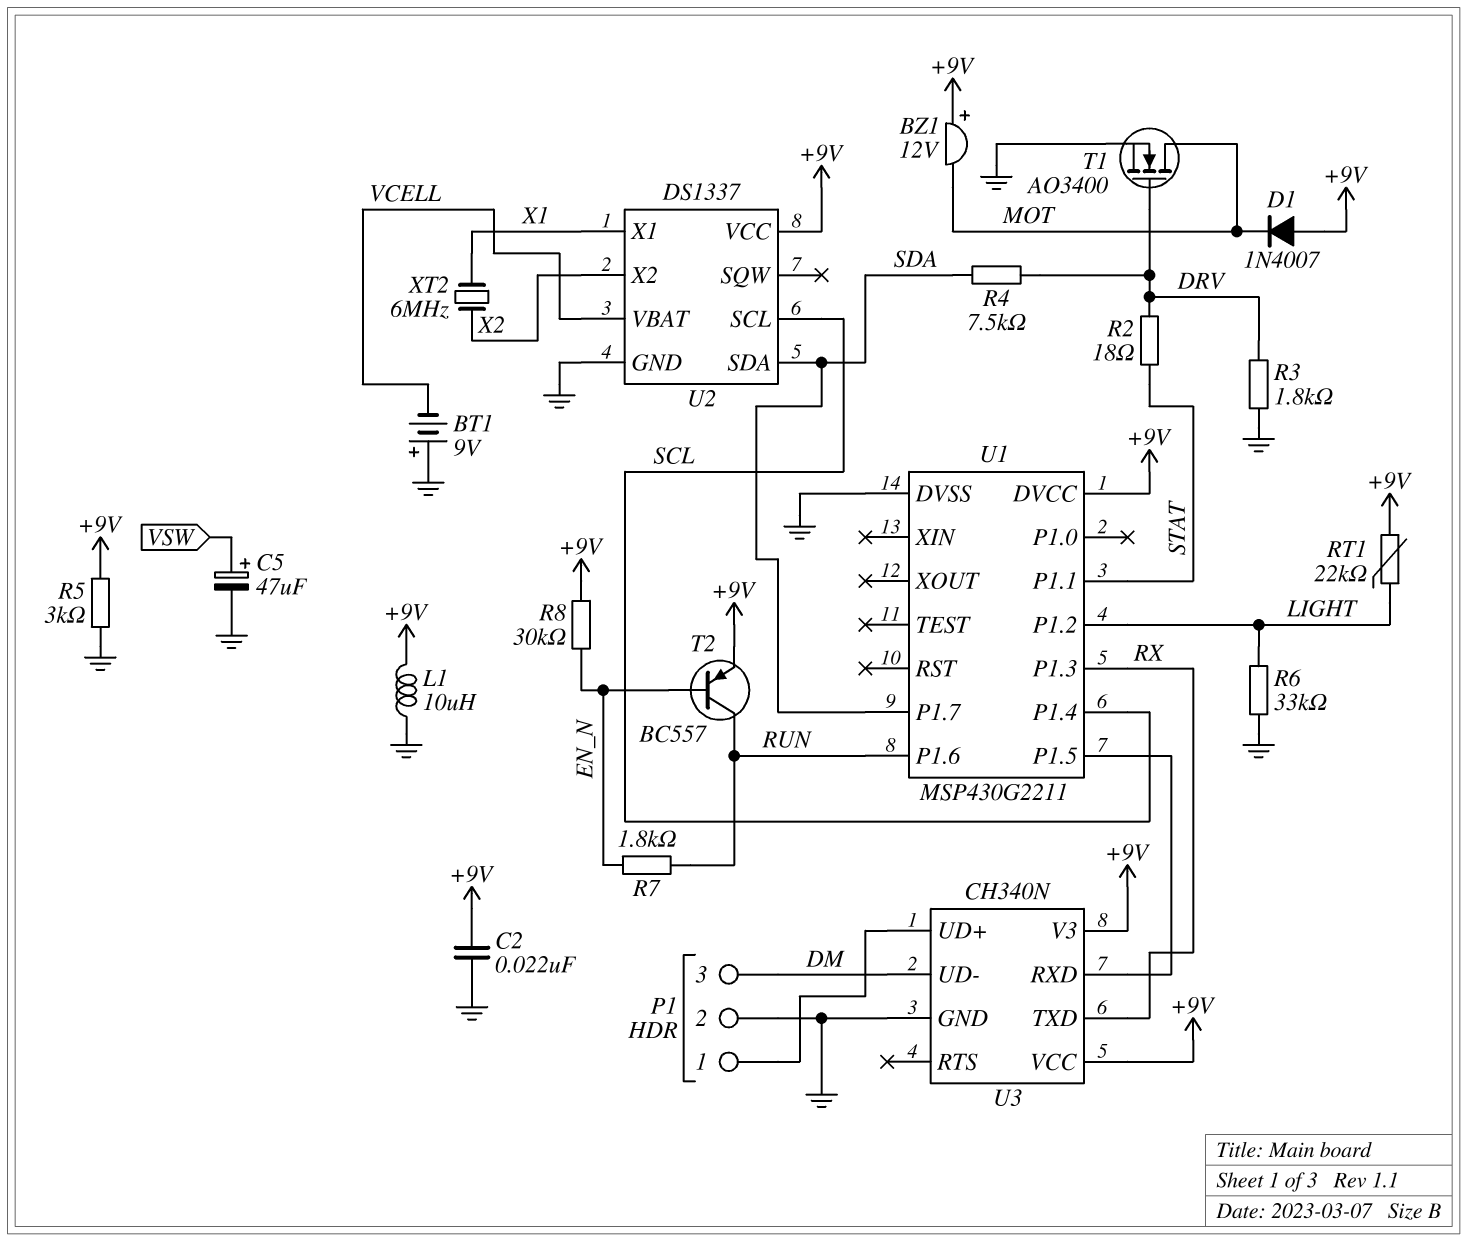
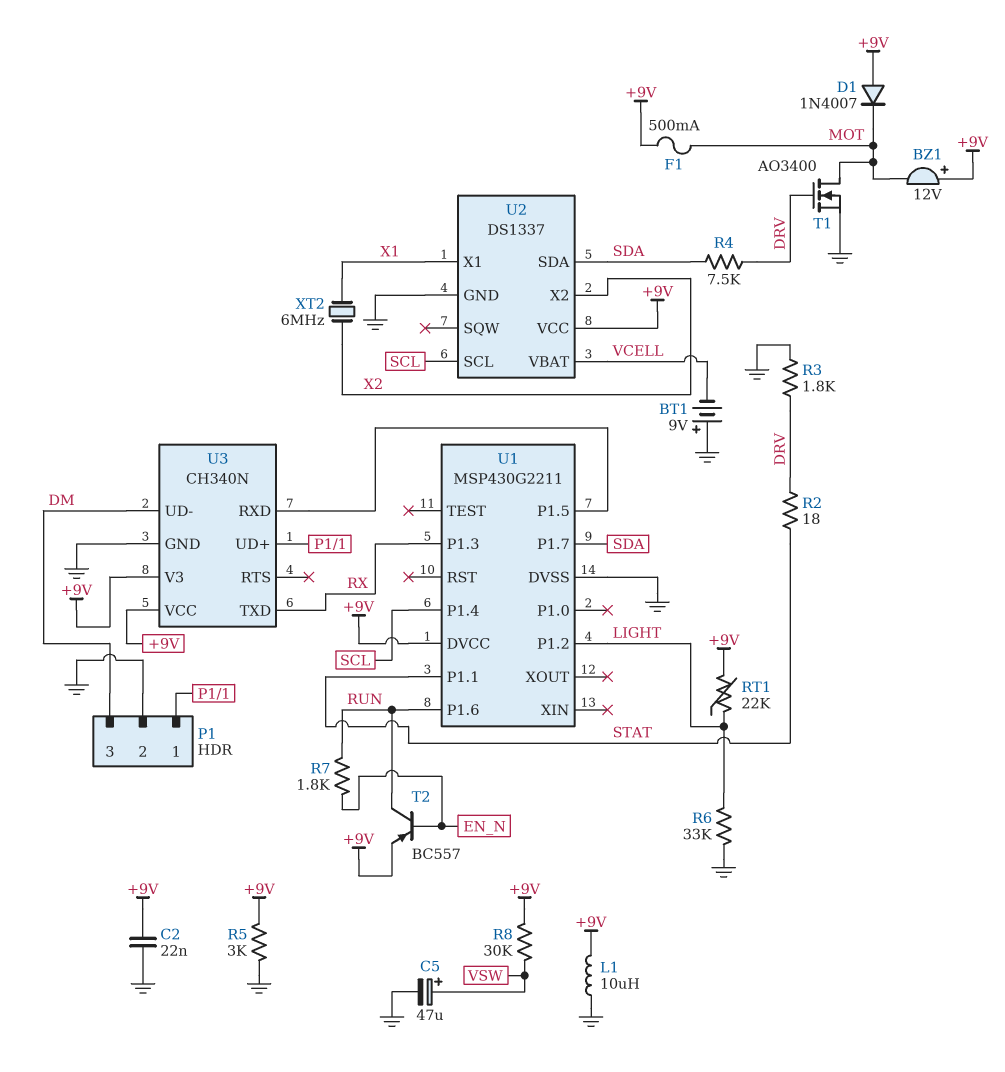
F1: none -> 500mA (+9V, MOT)
R8: 30k (+9V, EN_N) -> 30k (+9V, VSW)

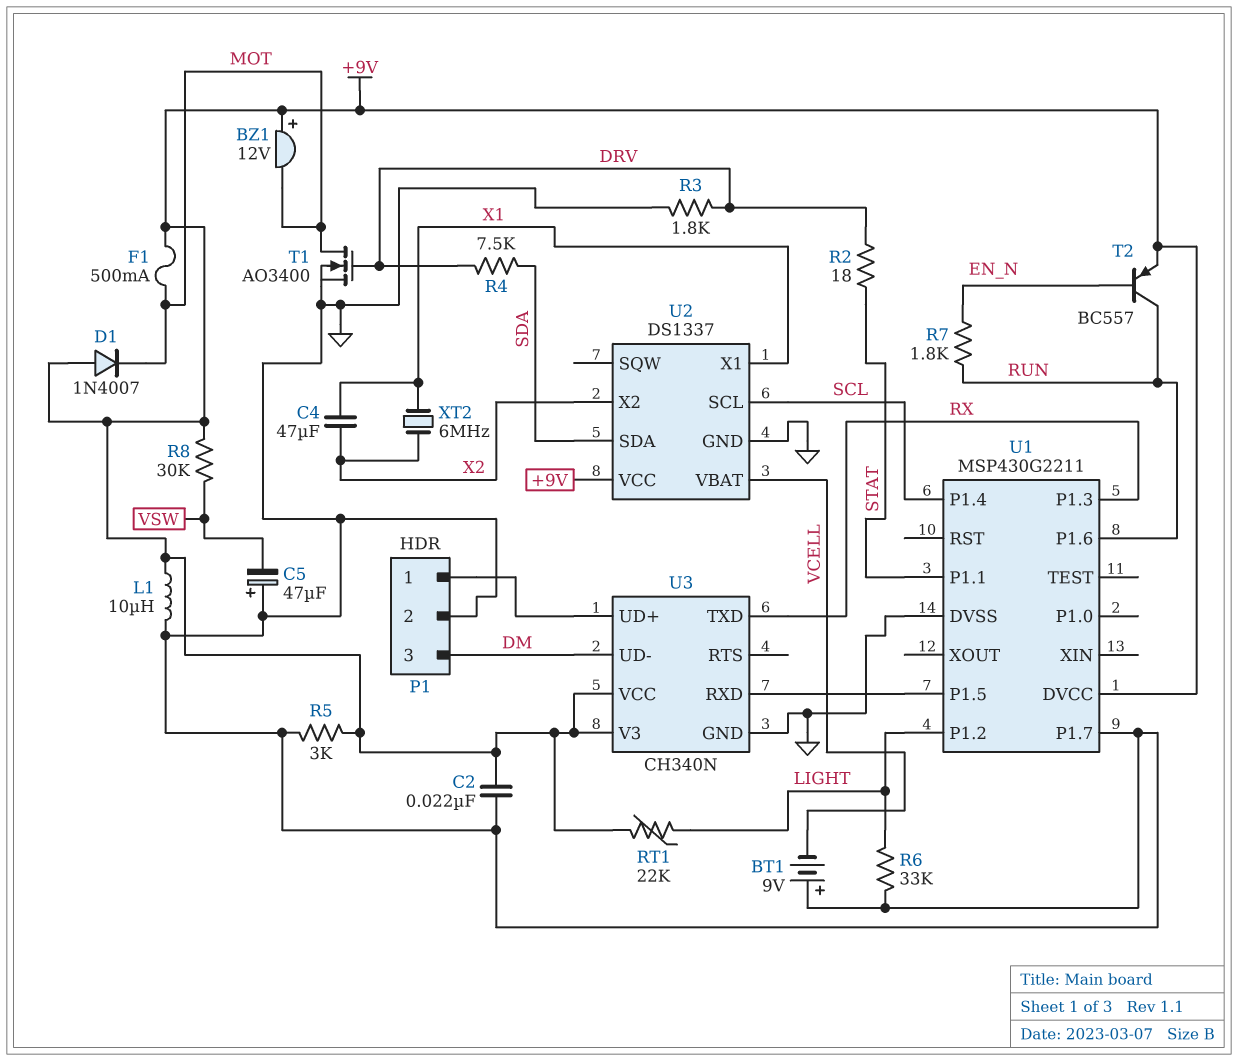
C4: none -> 47uF (X1, X2)
C5: 47uF (plus VSW, minus GND) -> 47uF (plus GND, minus VSW)
U1 pin P1.7: SDA -> GND

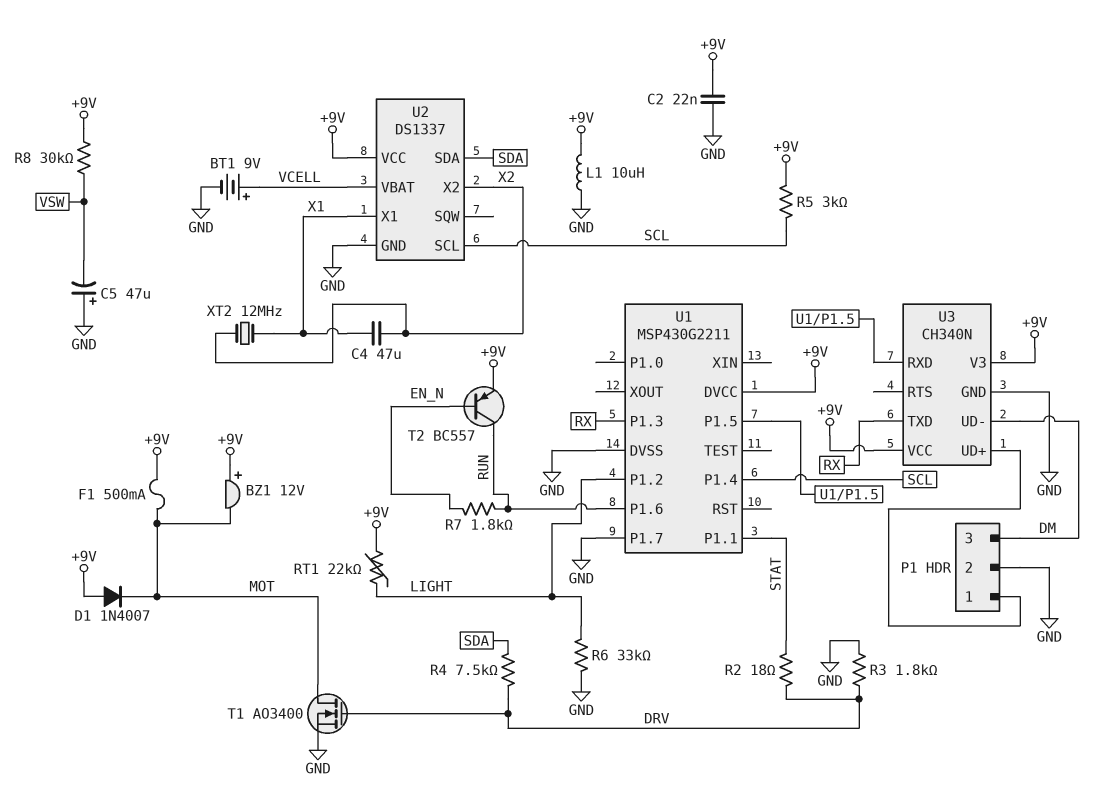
BT1: 9V (plus GND, minus VCELL) -> 9V (plus VCELL, minus GND)
R5: 3k (+9V, GND) -> 3k (+9V, SCL)
XT2: 6MHz (X1, X2) -> 12MHz (X1, X2)

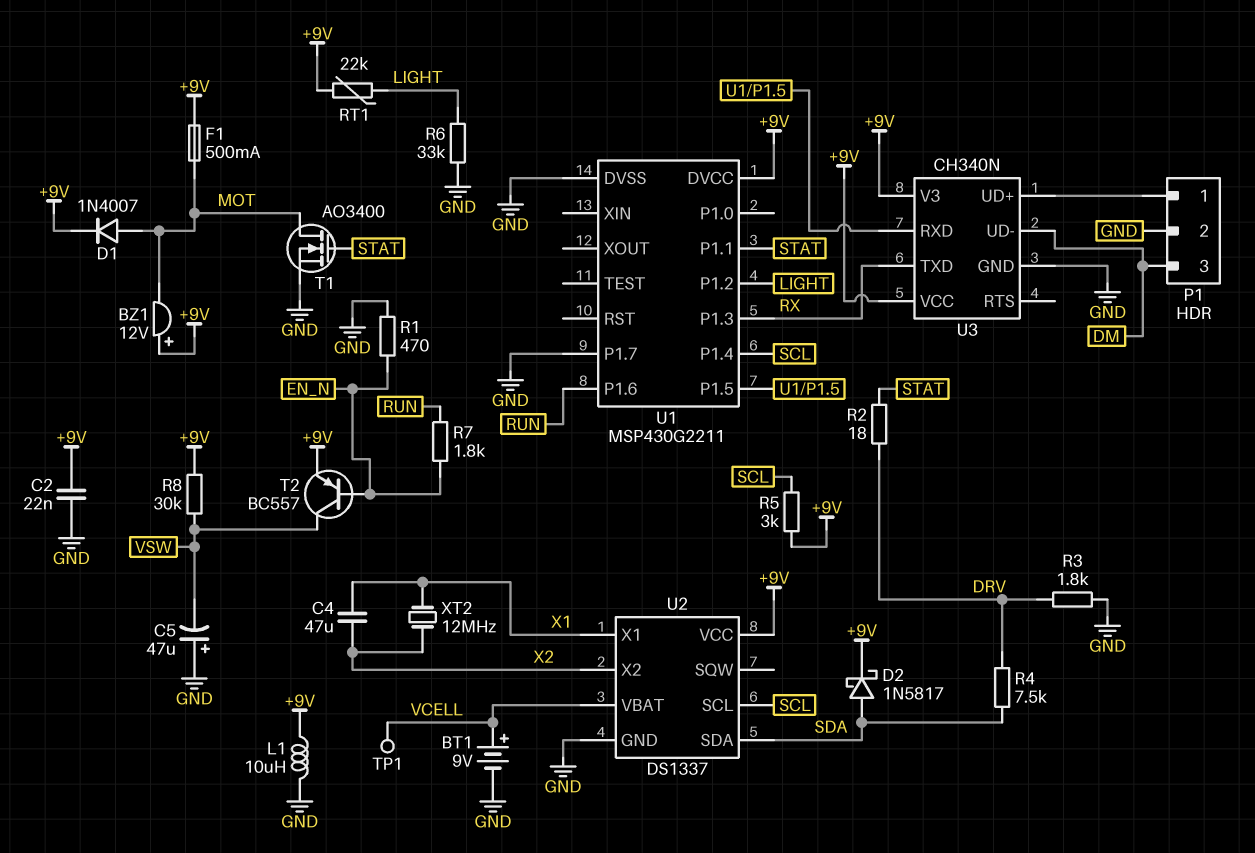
D1: diode 1N4007 (A +9V, K MOT) -> diode 1N4007 (A MOT, K +9V)
D2: none -> schottky 1N5817 (A SDA, K +9V)
R1: none -> 470 (EN_N, GND)
T1: NMOS AO3400 (G DRV, D MOT, S GND) -> NMOS AO3400 (G STAT, D MOT, S GND)
T2: PNP BC557 (B EN_N, C RUN, E +9V) -> PNP BC557 (B EN_N, C VSW, E +9V)
TP1: none -> test point (VCELL)

